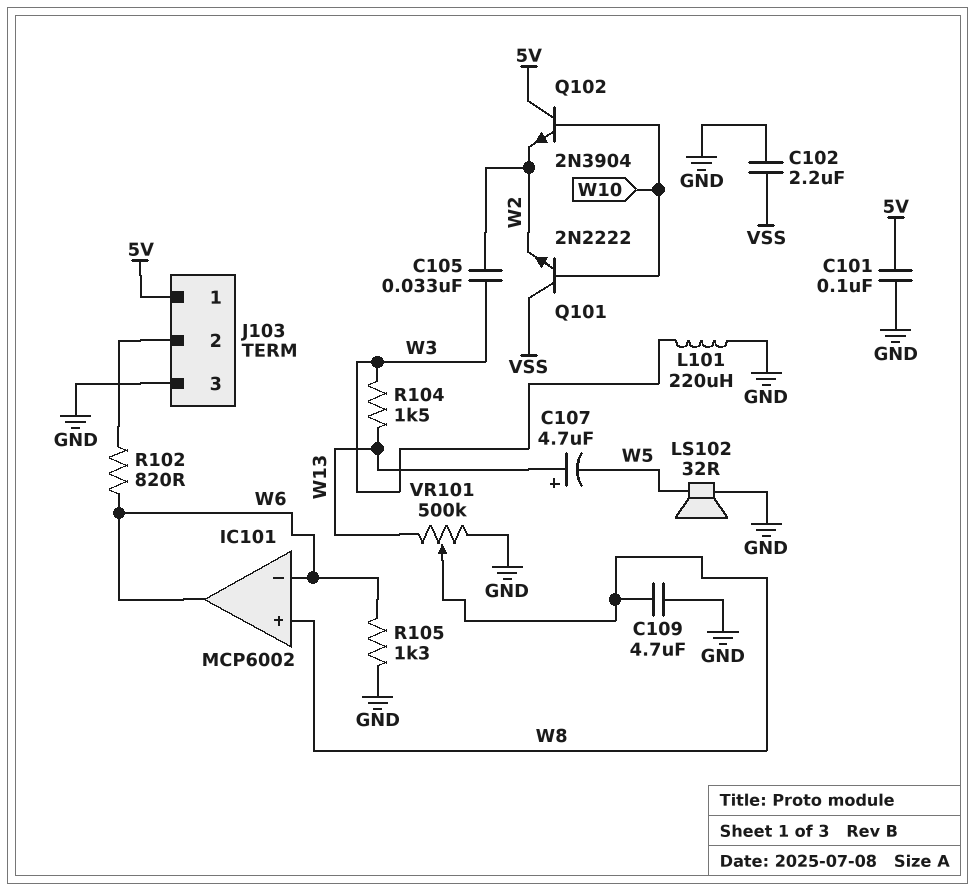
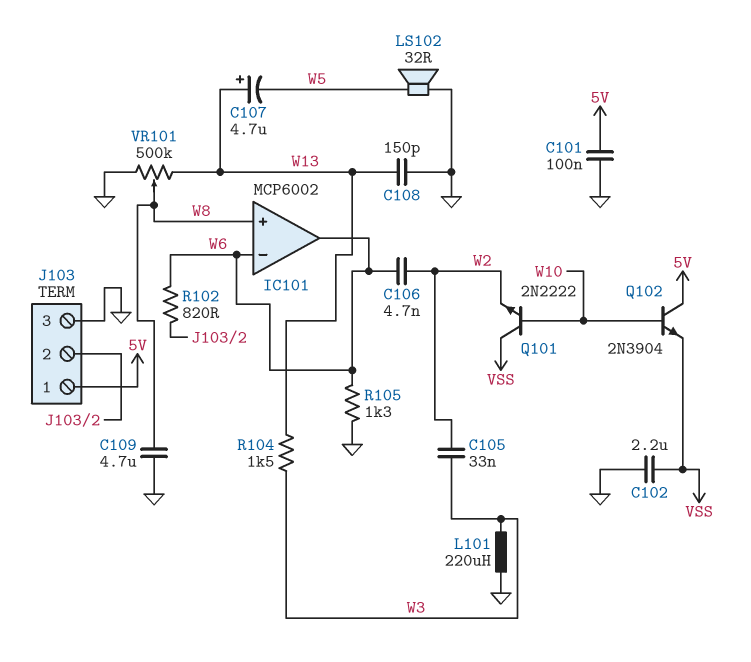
C106: none -> 4.7nF (W2, W6)
C108: none -> 150pF (GND, W13)
Q102: NPN 2N3904 (B W10, C 5V, E W2) -> NPN 2N3904 (B W10, C 5V, E VSS)

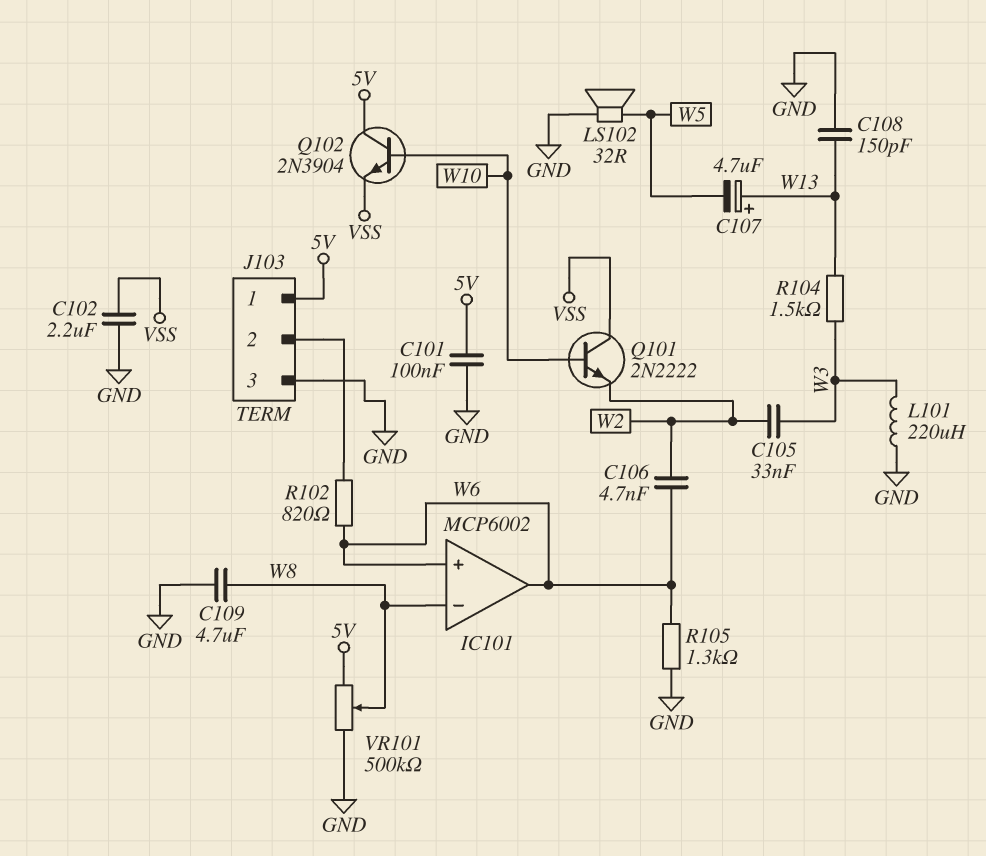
IC101 pin in+: W8 -> W6
IC101 pin in-: W6 -> W8
VR101: 500k (GND, W13, wiper W8) -> 500k (5V, GND, wiper W8)

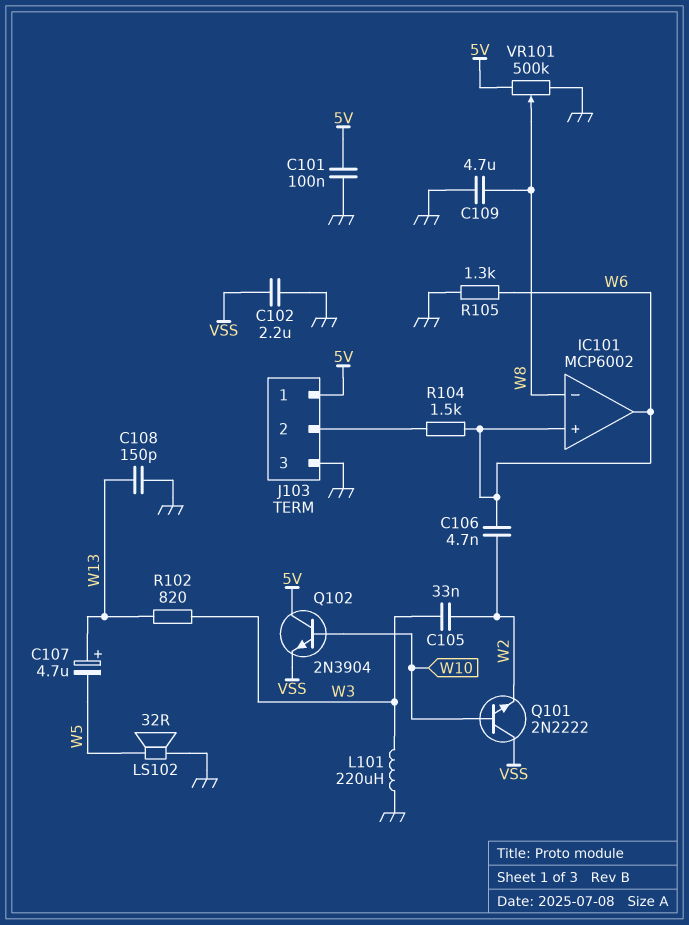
R102: 820 (J103/2, W6) -> 820 (W3, W13)
R104: 1.5k (W3, W13) -> 1.5k (J103/2, W6)

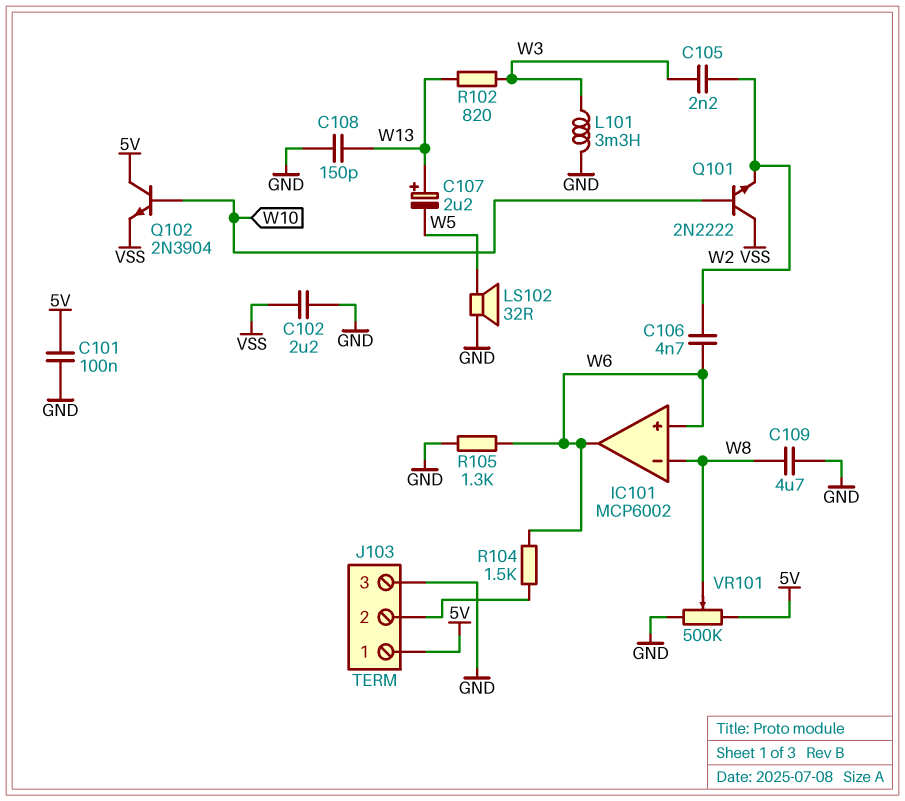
C105: 33nF (W2, W3) -> 2.2nF (W2, W3)
C107: 4.7uF (plus W13, minus W5) -> 2.2uF (plus W13, minus W5)
L101: 220uH (GND, W3) -> 3.3mH (GND, W3)

